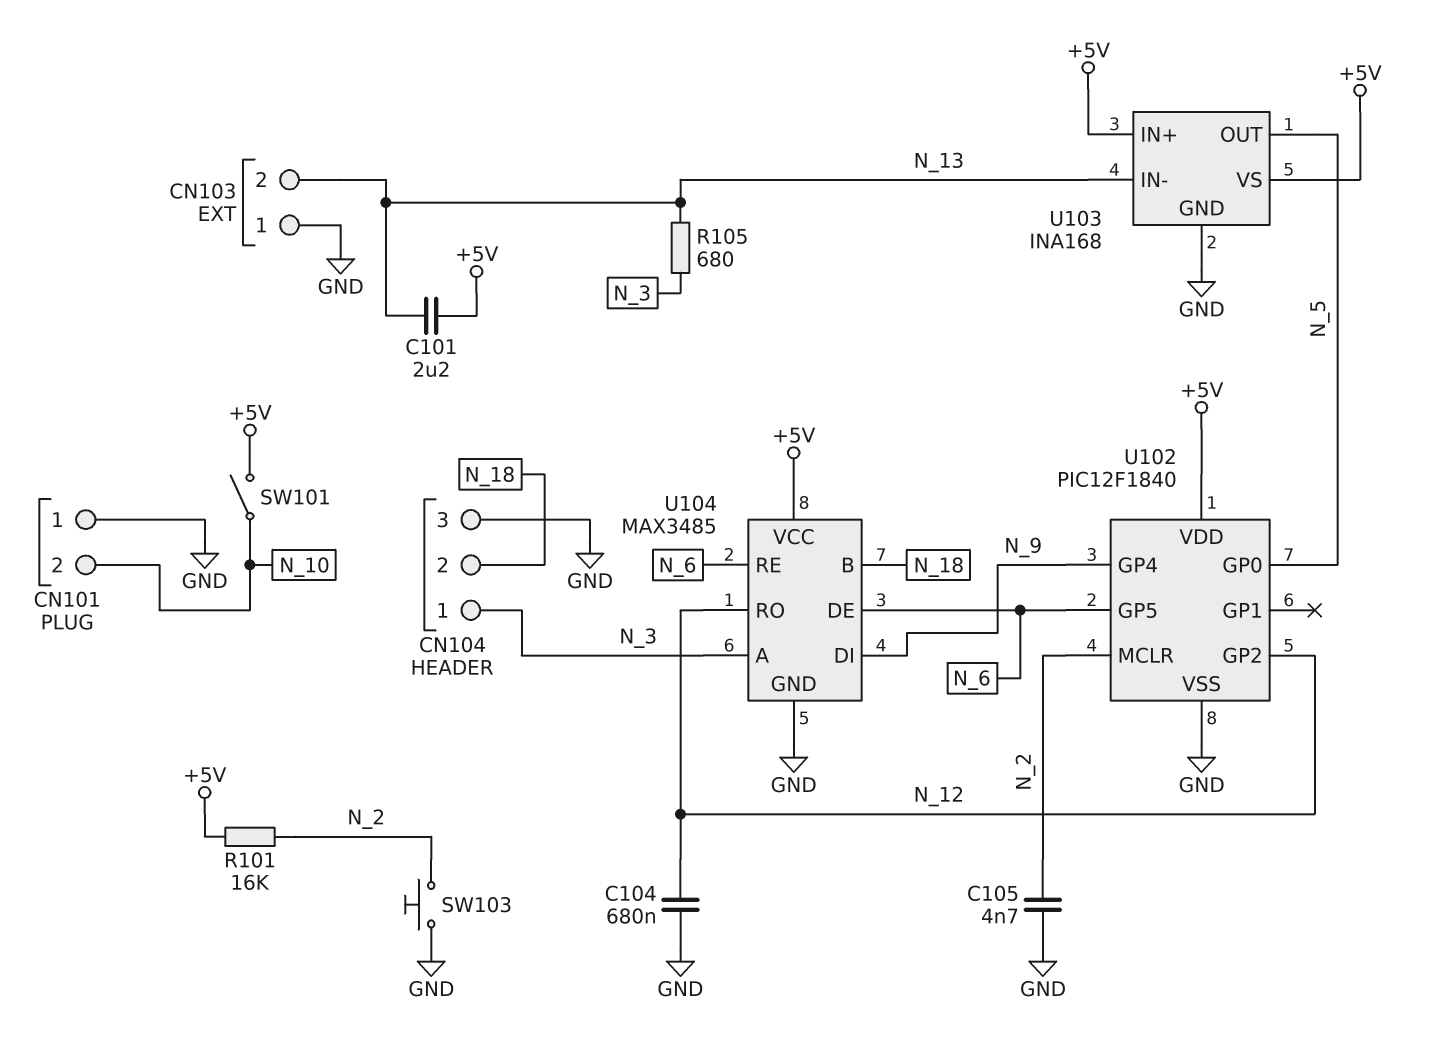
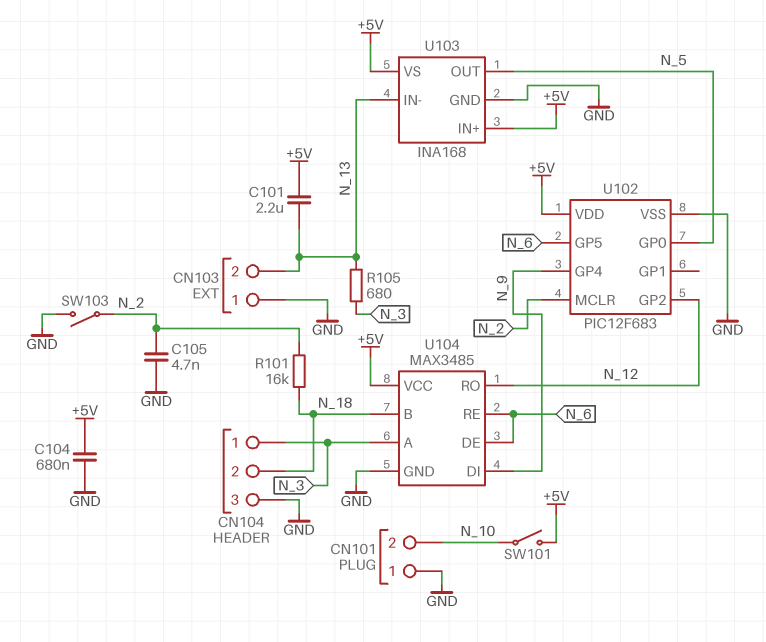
C104: 680nF (GND, N_12) -> 680nF (+5V, GND)
R101: 16k (+5V, N_2) -> 16k (N_2, N_18)
SW103: button (GND, N_2) -> switch (GND, N_2)
U102: PIC12F1840 -> PIC12F683

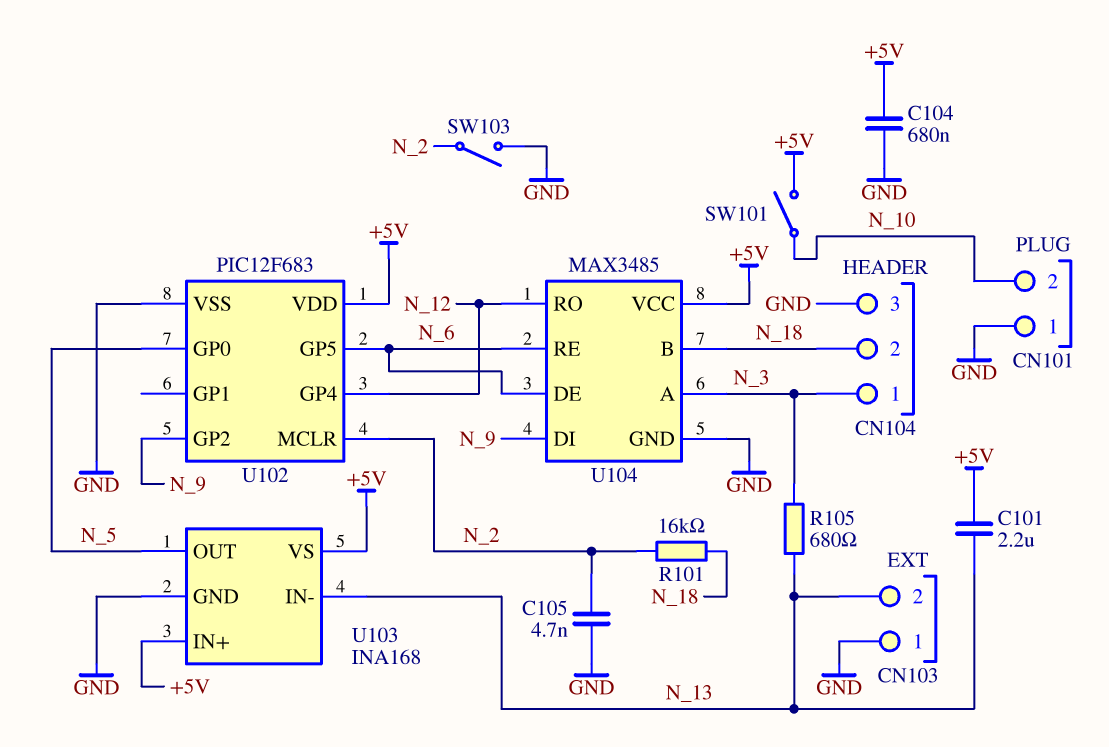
U102 pin GP2: N_12 -> N_9
U102 pin GP4: N_9 -> N_12

